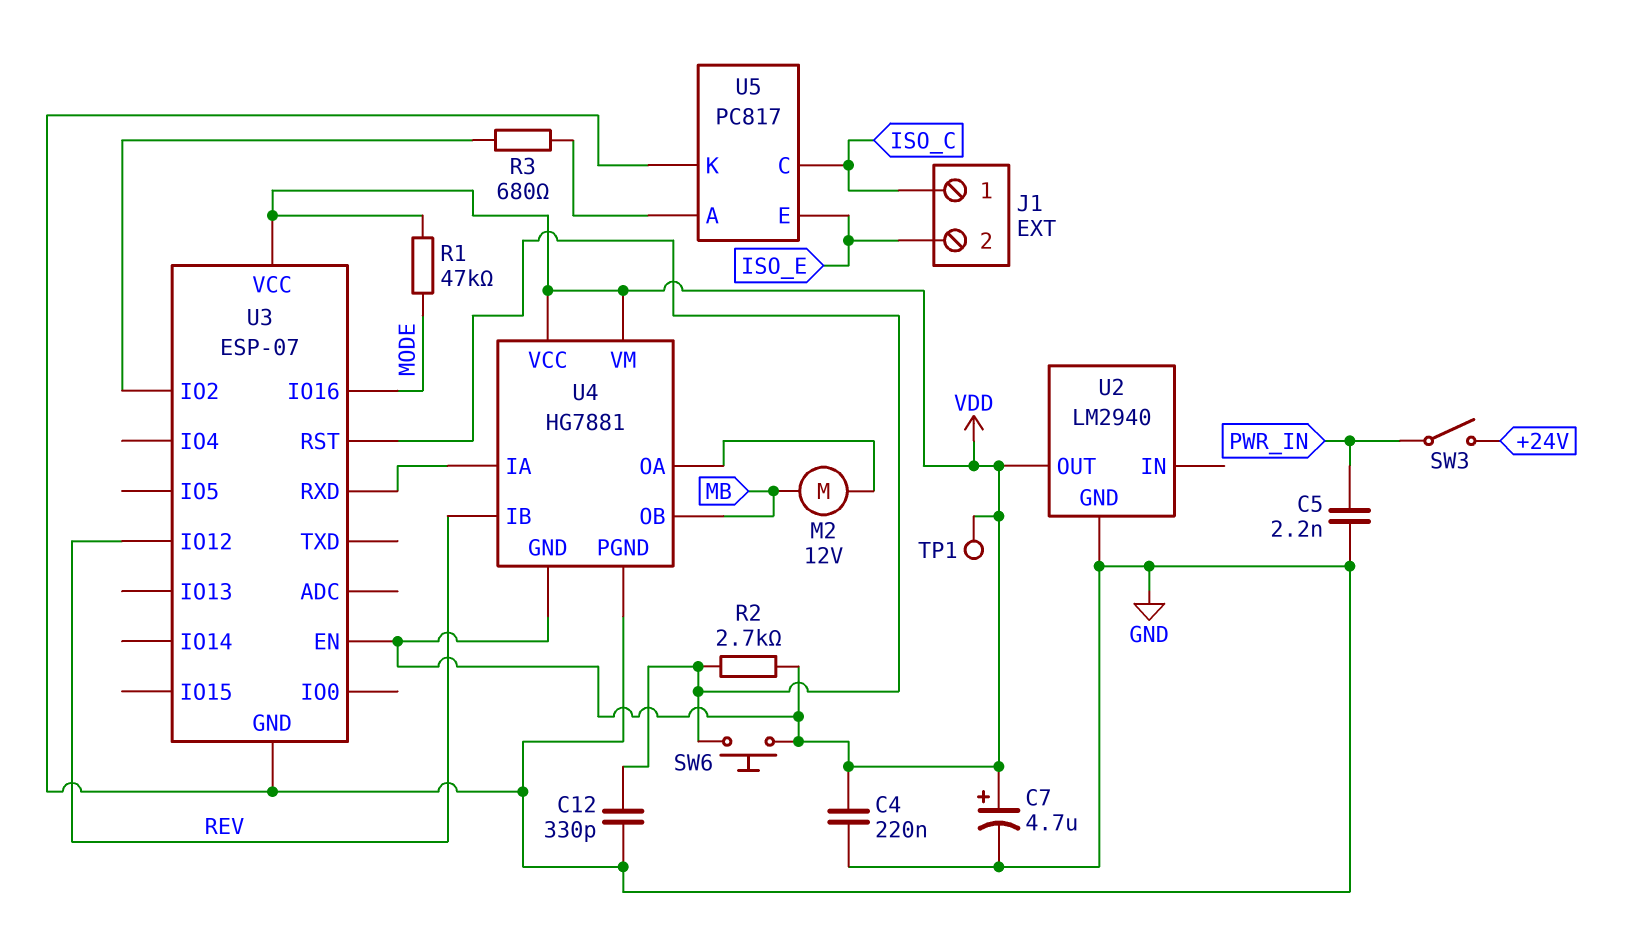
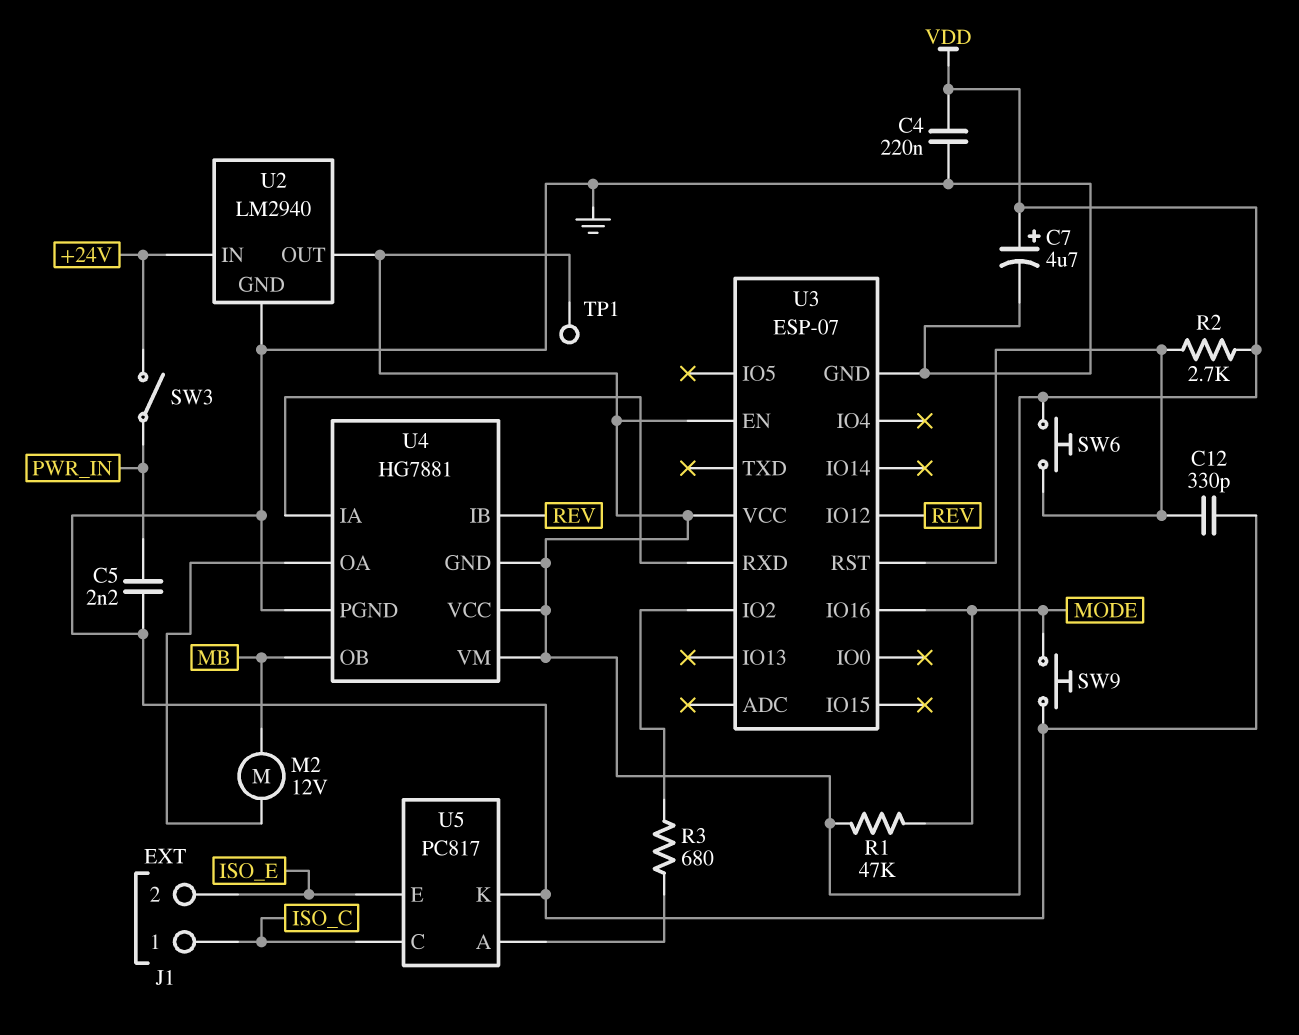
SW9: none -> button (GND, MODE)
U2 pin IN: none -> +24V

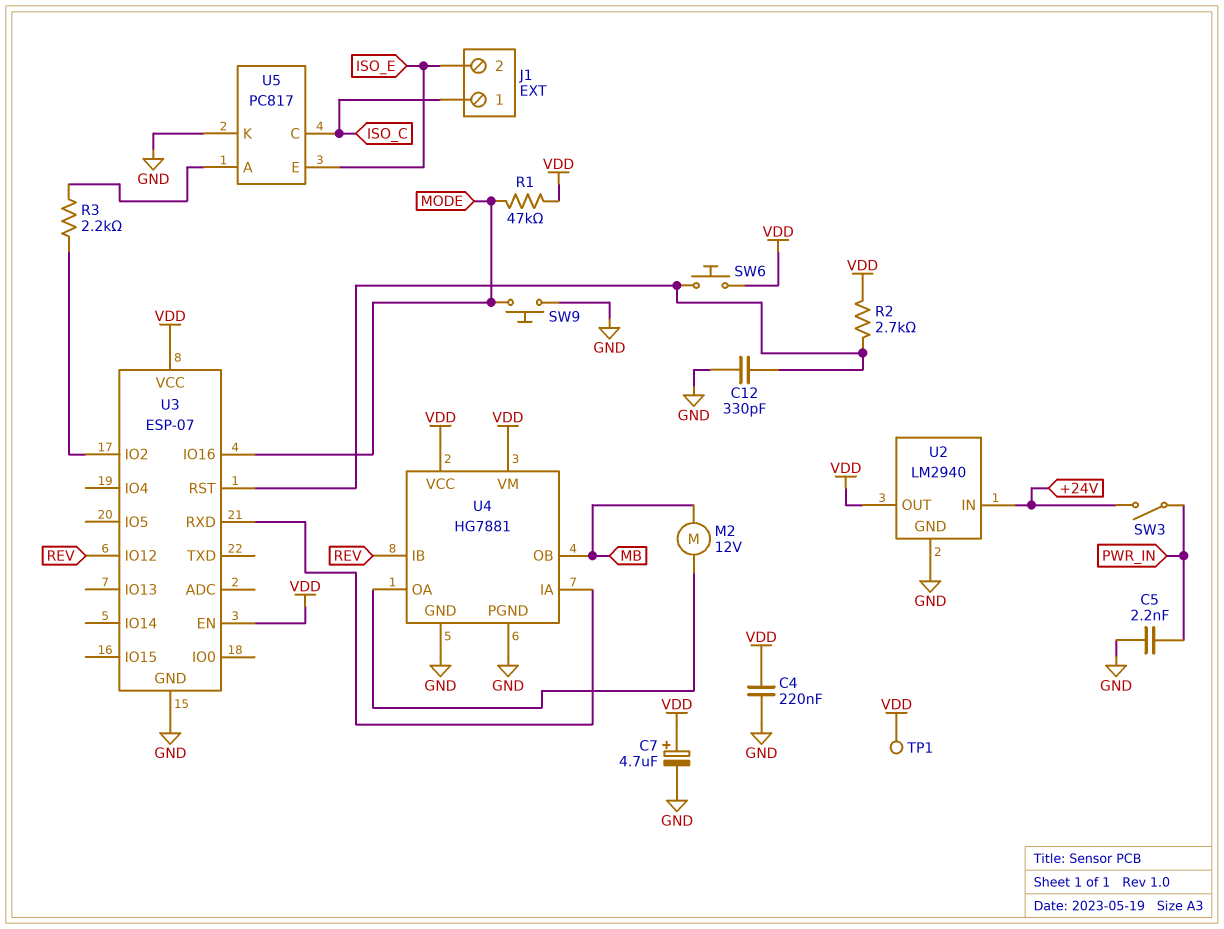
R3: 680 (U3/IO2, U5/A) -> 2.2k (U3/IO2, U5/A)
U4 pin GND: VDD -> GND

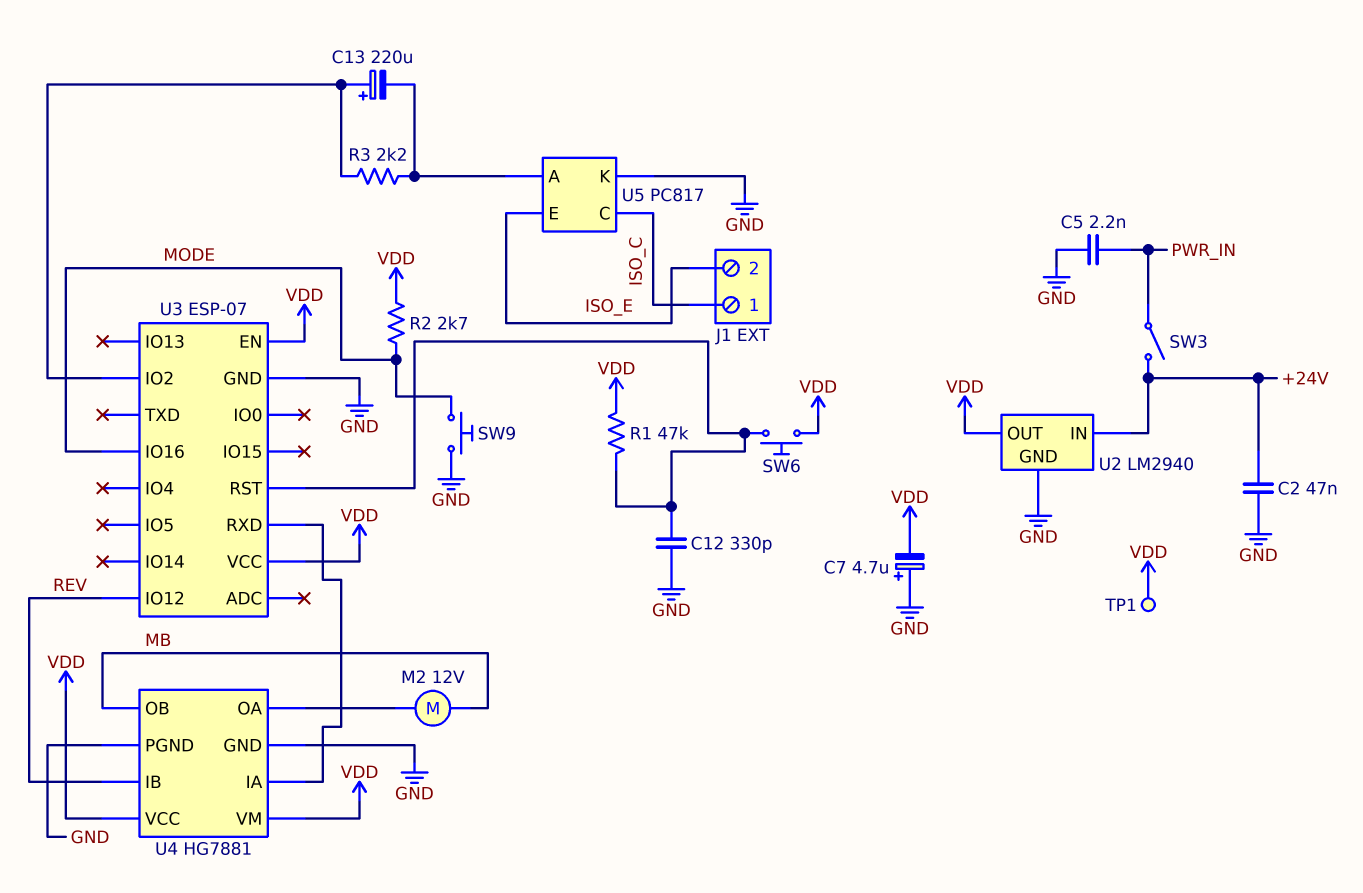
C2: none -> 47nF (+24V, GND)
C4: 220nF (GND, VDD) -> none
C7: 4.7uF (plus VDD, minus GND) -> 4.7uF (plus GND, minus VDD)
C13: none -> 220uF (plus U3/IO2, minus U5/A)
R1: 47k (MODE, VDD) -> 47k (U3/RST, VDD)
R2: 2.7k (U3/RST, VDD) -> 2.7k (MODE, VDD)

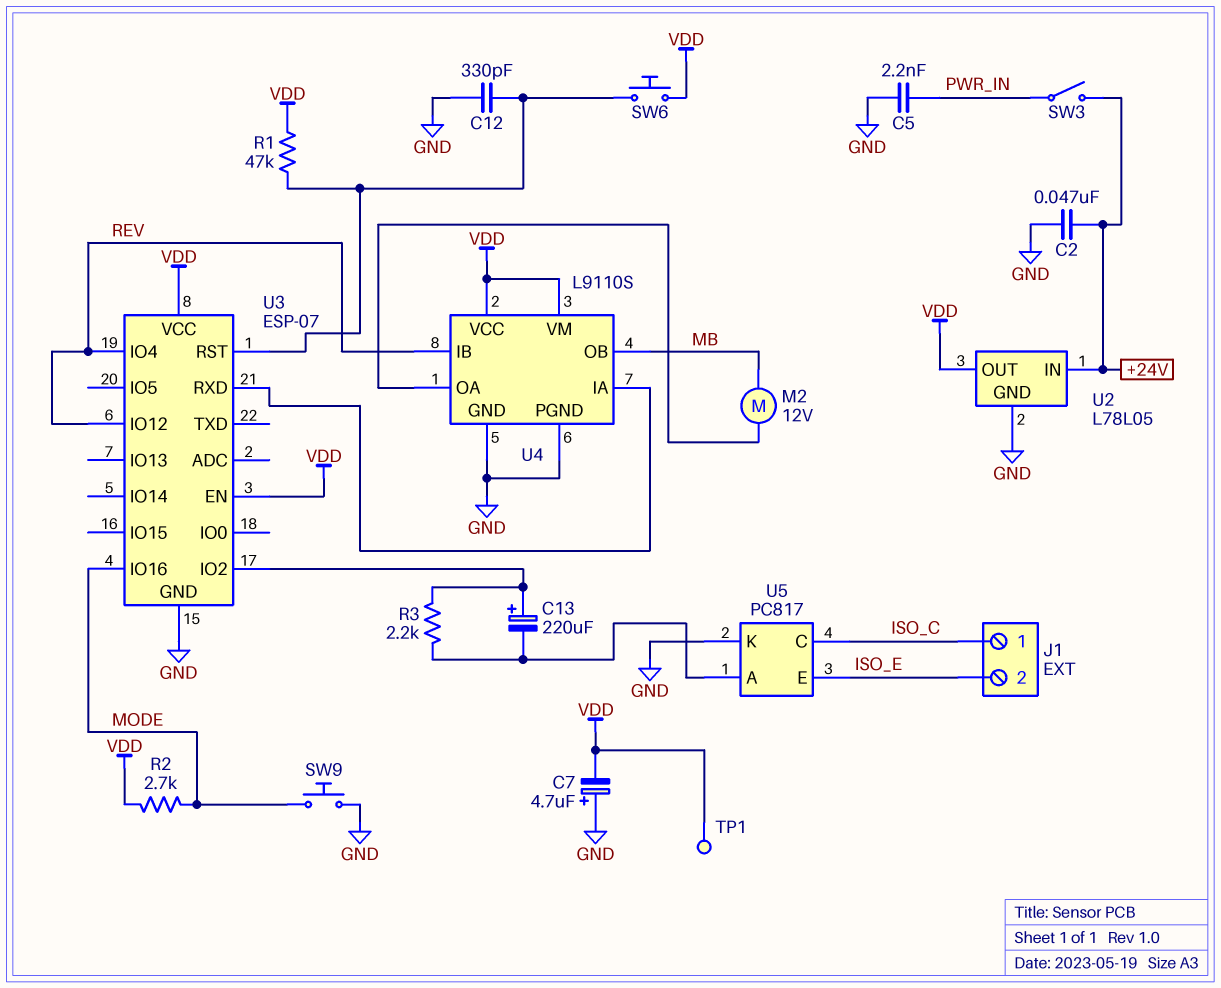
U2: LM2940 -> L78L05
U3 pin IO4: none -> REV
U4: HG7881 -> L9110S

